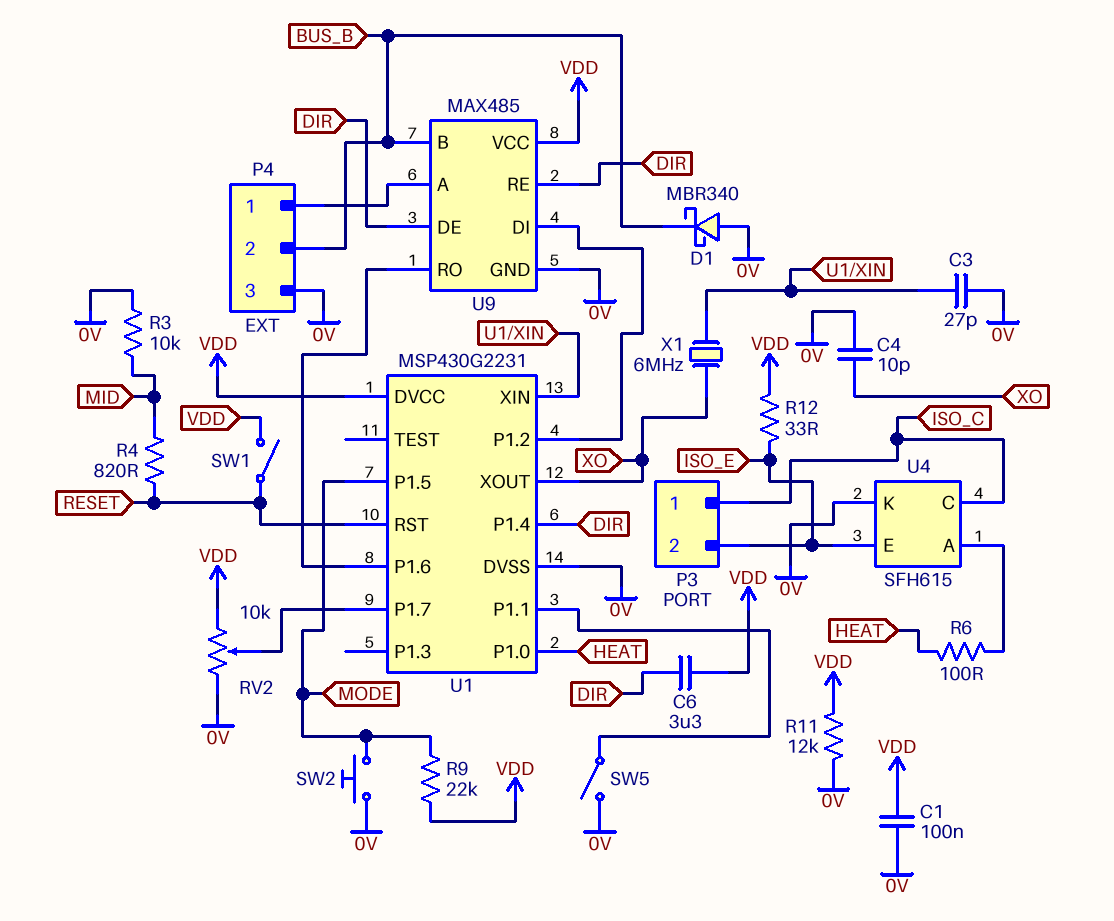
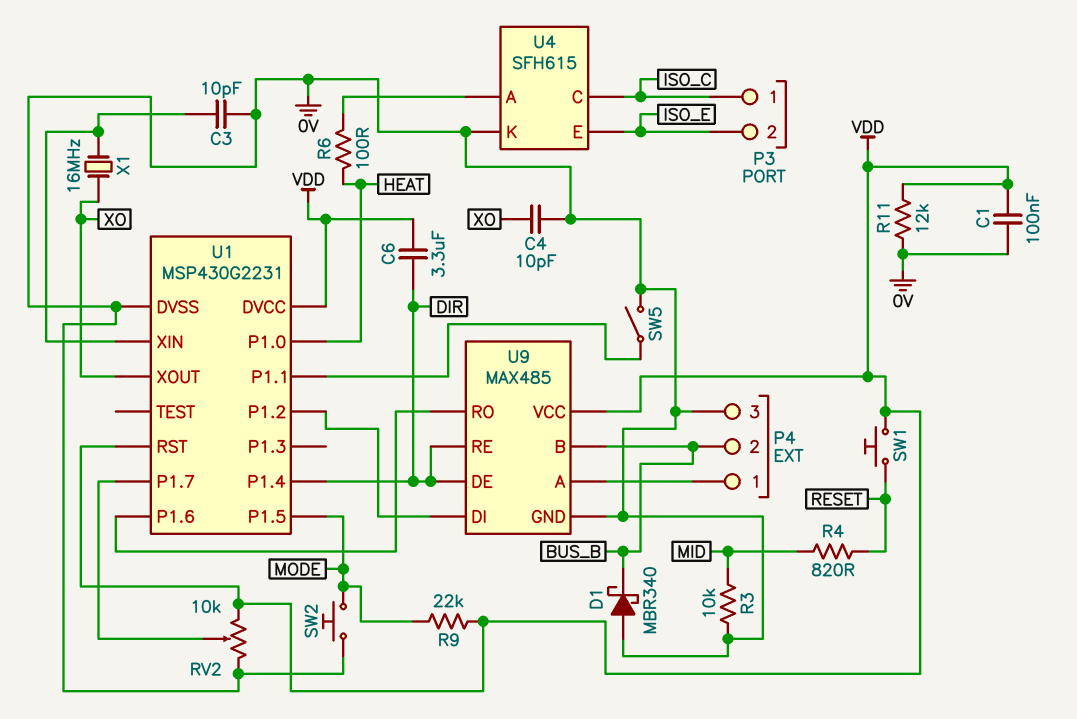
C3: 27pF (0V, U1/XIN) -> 10pF (0V, U1/XIN)
R12: 33 (ISO_E, VDD) -> none
SW1: switch (RESET, VDD) -> button (RESET, VDD)
U1 pin RST: RESET -> VDD
X1: 6MHz (U1/XIN, XO) -> 16MHz (U1/XIN, XO)

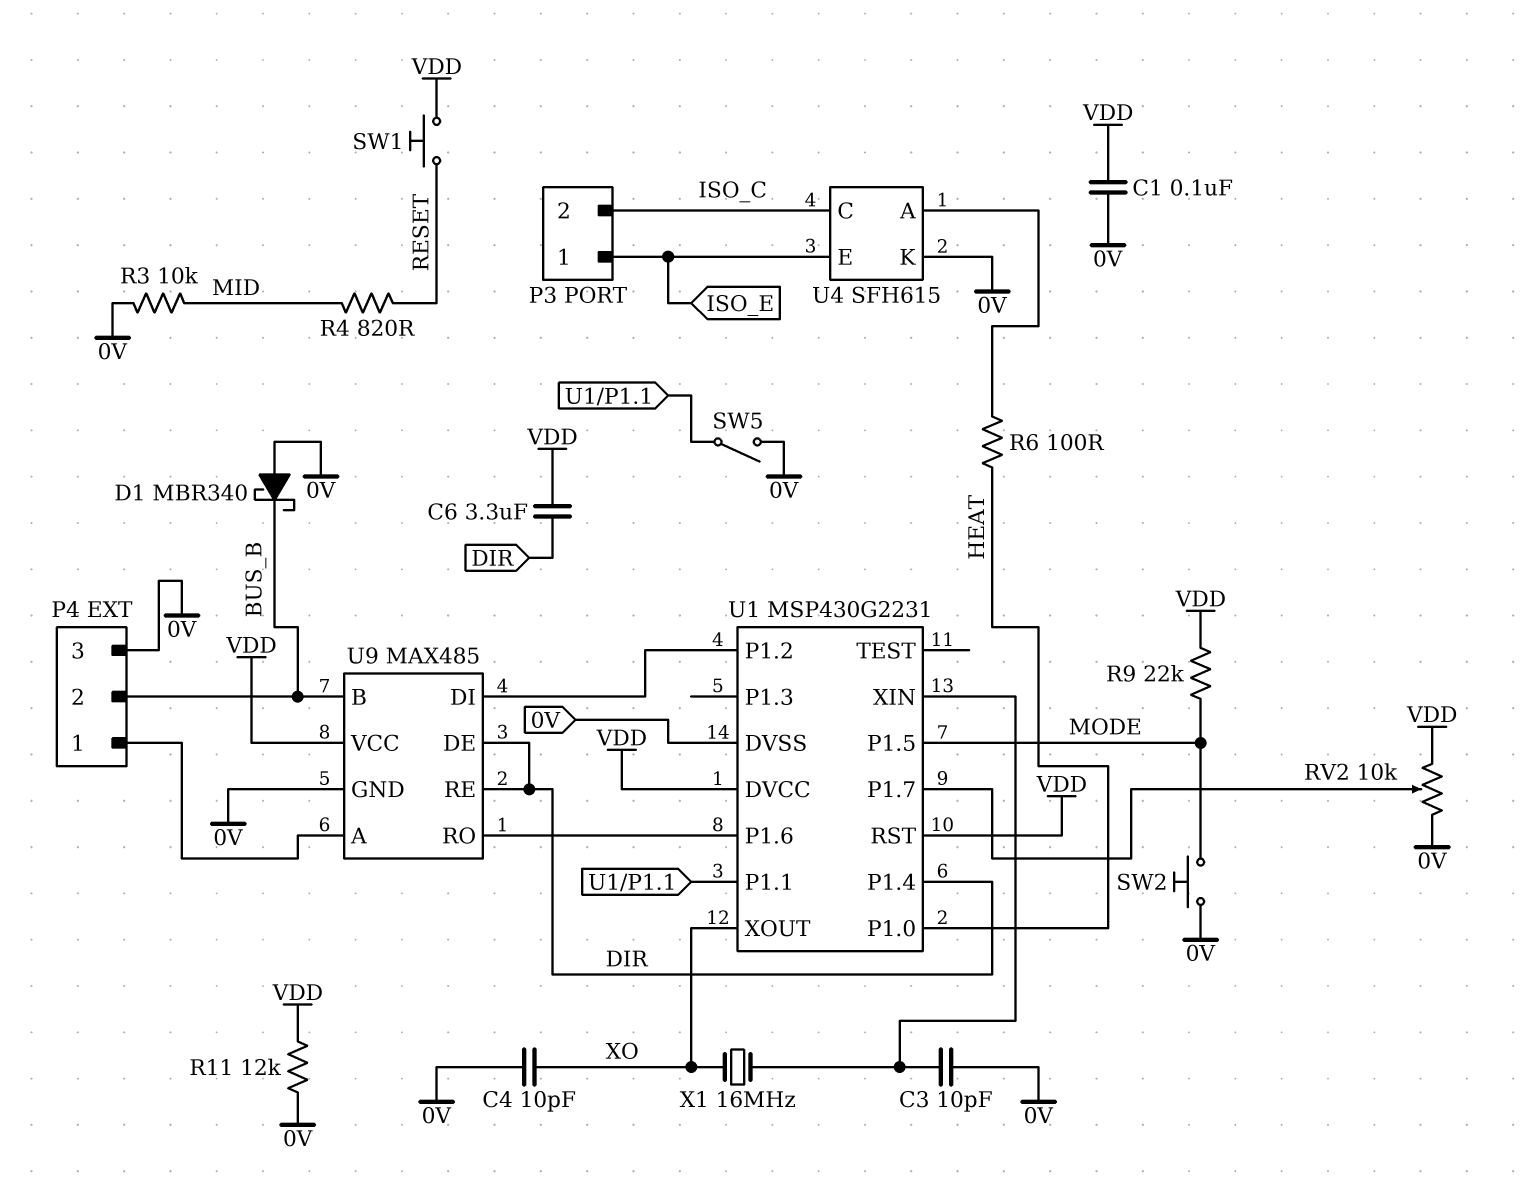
P3 pin 1: ISO_C -> ISO_E
P3 pin 2: ISO_E -> ISO_C

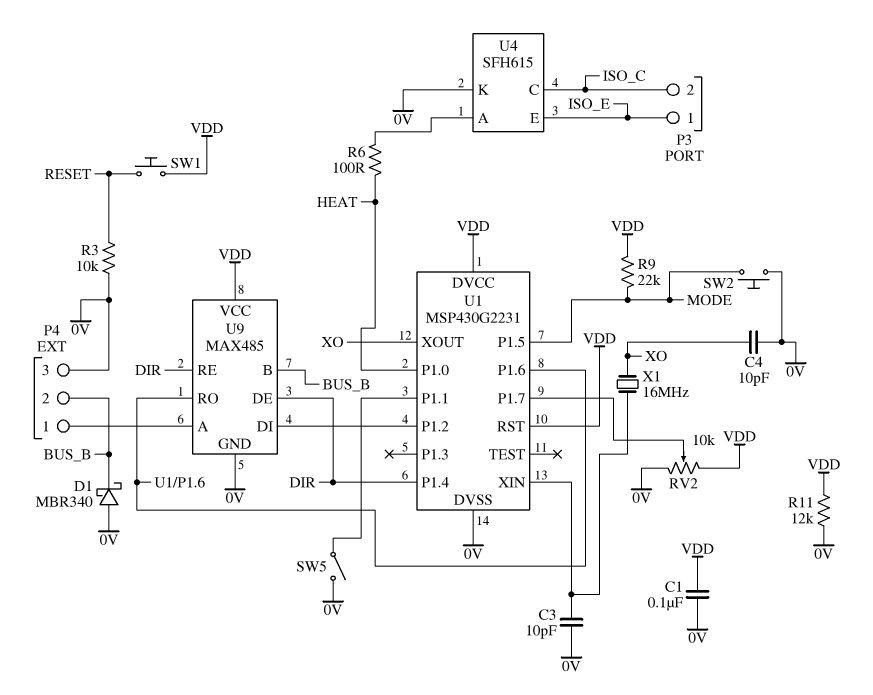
C6: 3.3uF (DIR, VDD) -> none
R3: 10k (0V, MID) -> 10k (0V, RESET)
R4: 820 (MID, RESET) -> none

